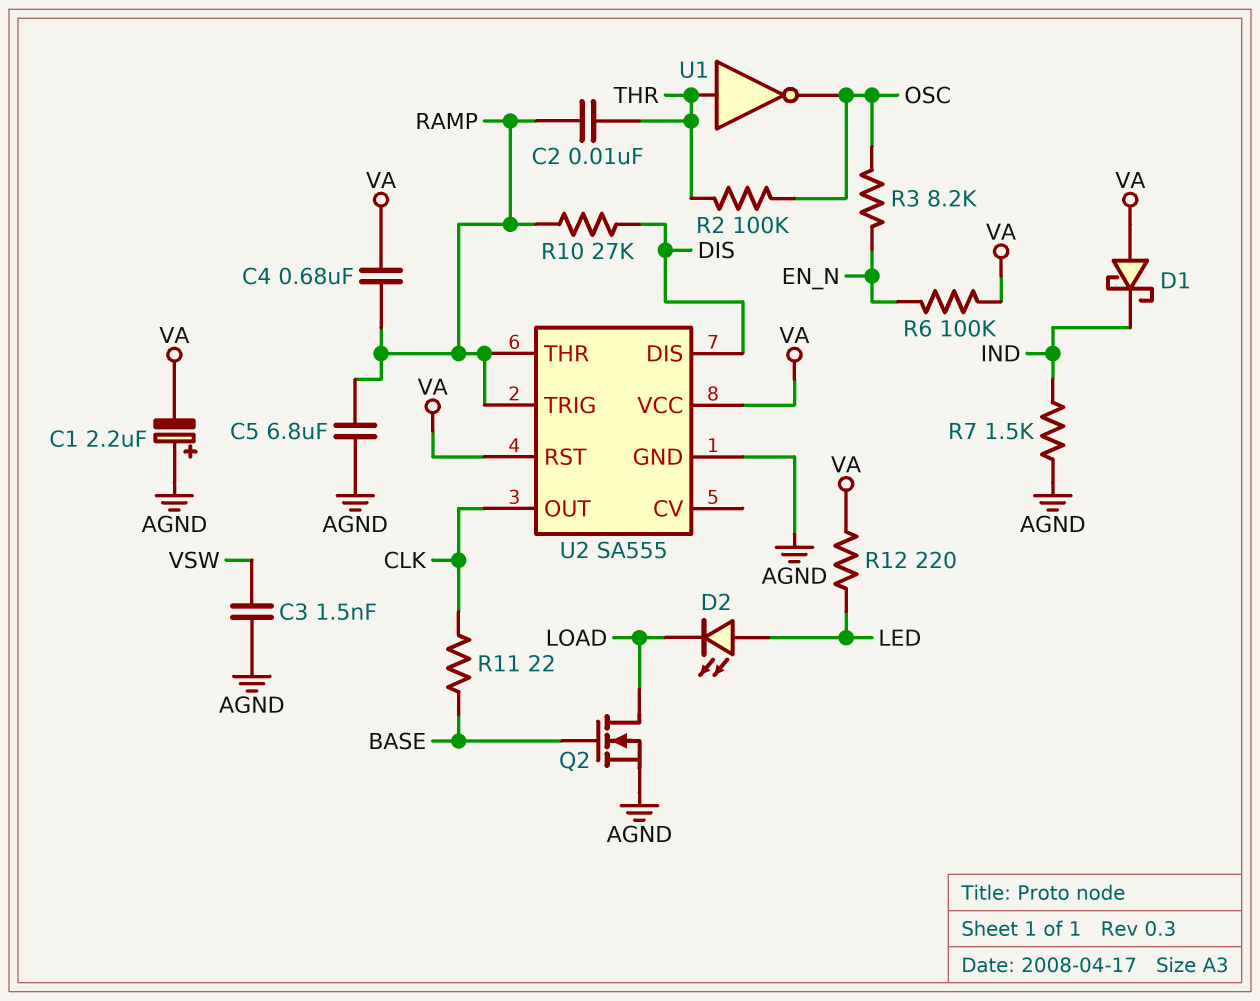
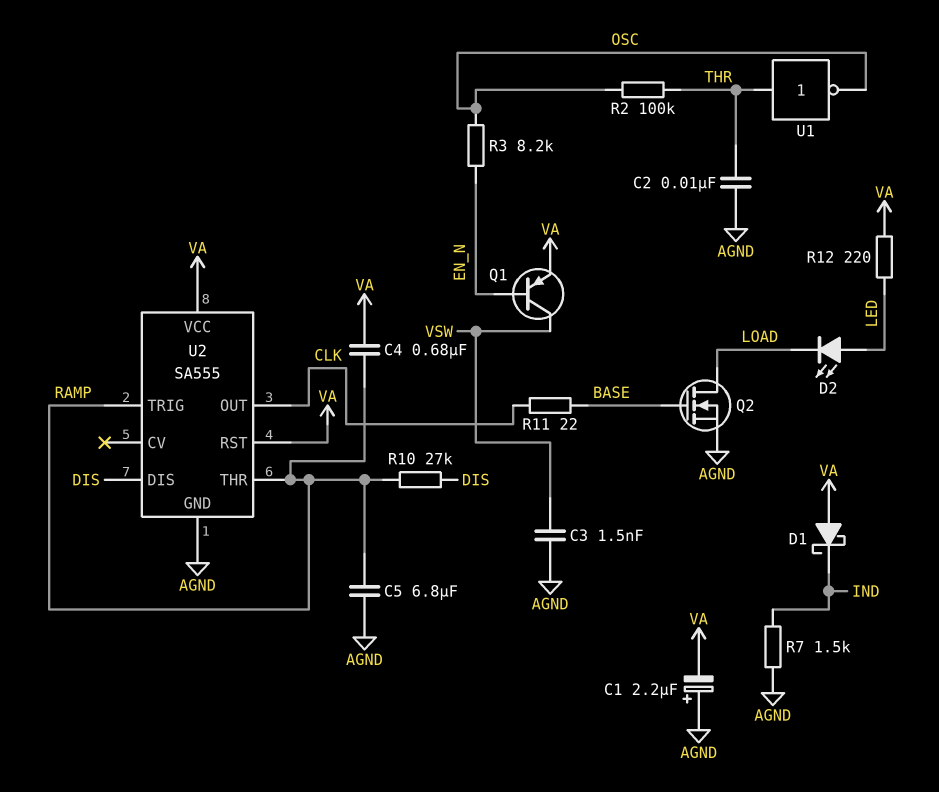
C2: 10nF (RAMP, THR) -> 10nF (AGND, THR)
Q1: none -> PNP (B EN_N, C VSW, E VA)
R6: 100k (EN_N, VA) -> none

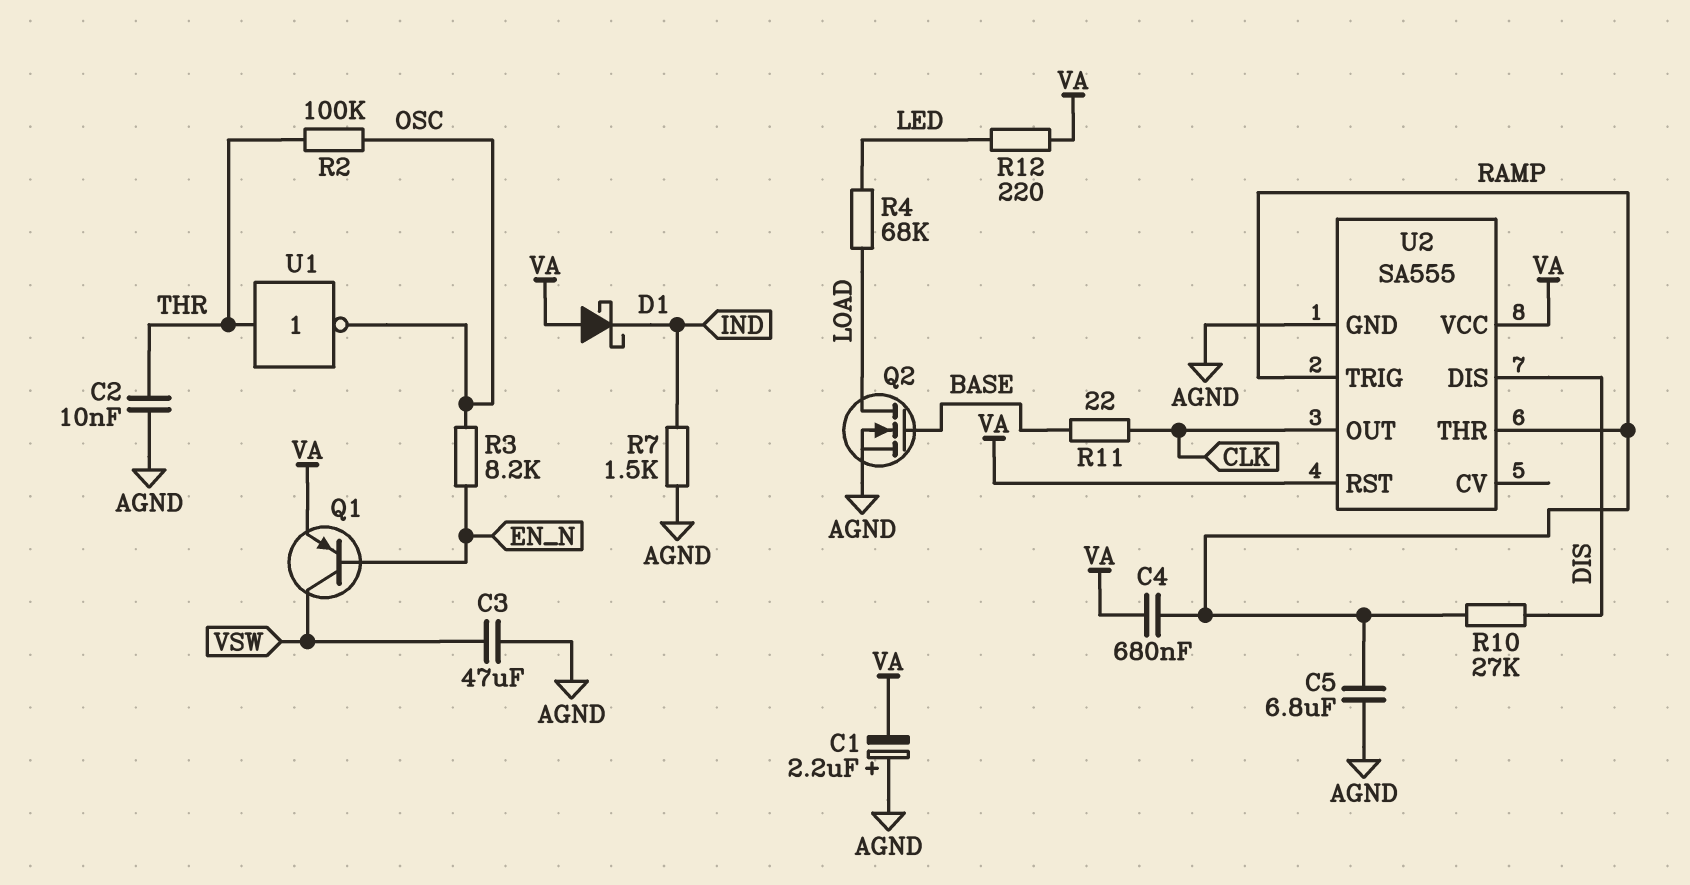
C3: 1.5nF (AGND, VSW) -> 47uF (AGND, VSW)
D2: LED (A LED, K LOAD) -> none
R4: none -> 68k (LED, LOAD)

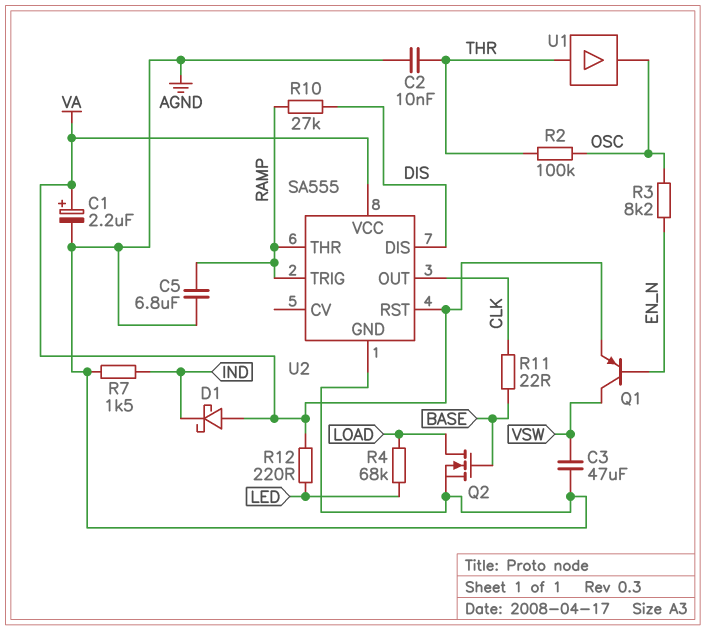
C1: 2.2uF (plus AGND, minus VA) -> 2.2uF (plus VA, minus AGND)
C4: 680nF (RAMP, VA) -> none
U1: NOT (in THR, out OSC) -> buffer (in THR, out OSC)

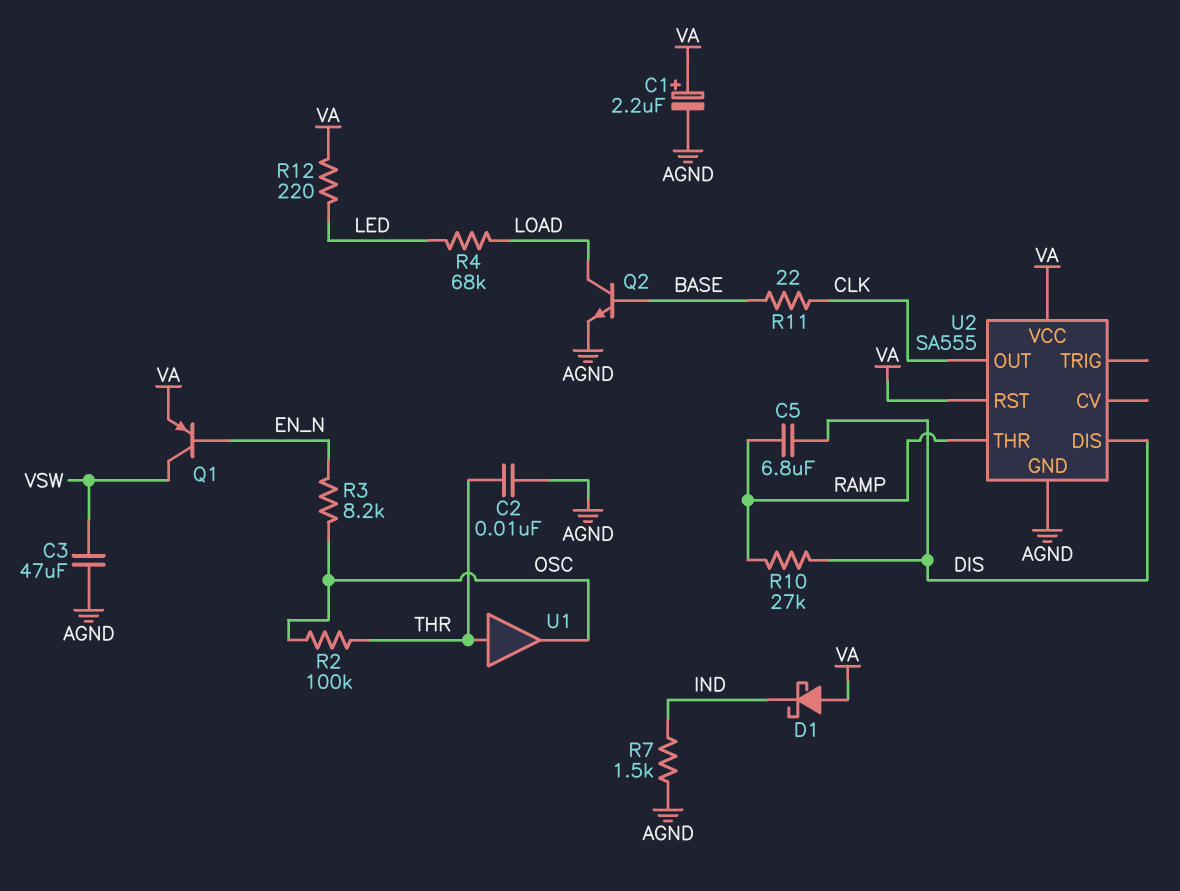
C5: 6.8uF (AGND, RAMP) -> 6.8uF (DIS, RAMP)
Q2: NMOS (G BASE, D LOAD, S AGND) -> NPN (B BASE, C LOAD, E AGND)
U2 pin TRIG: RAMP -> none

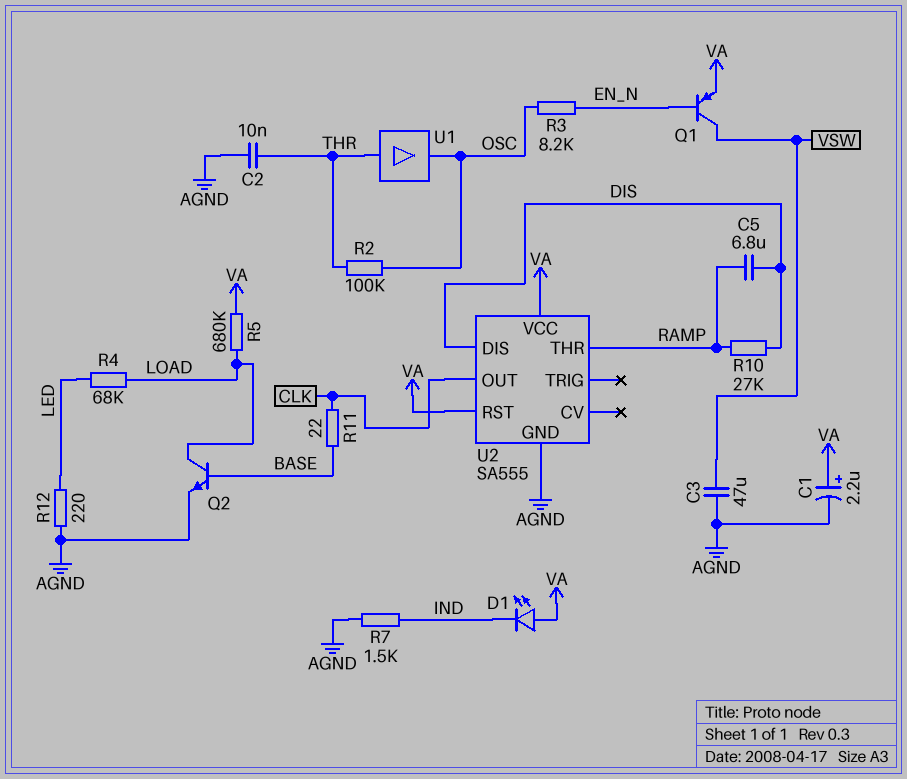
D1: schottky (A VA, K IND) -> LED (A VA, K IND)
R5: none -> 680k (LOAD, VA)
R12: 220 (LED, VA) -> 220 (AGND, LED)

